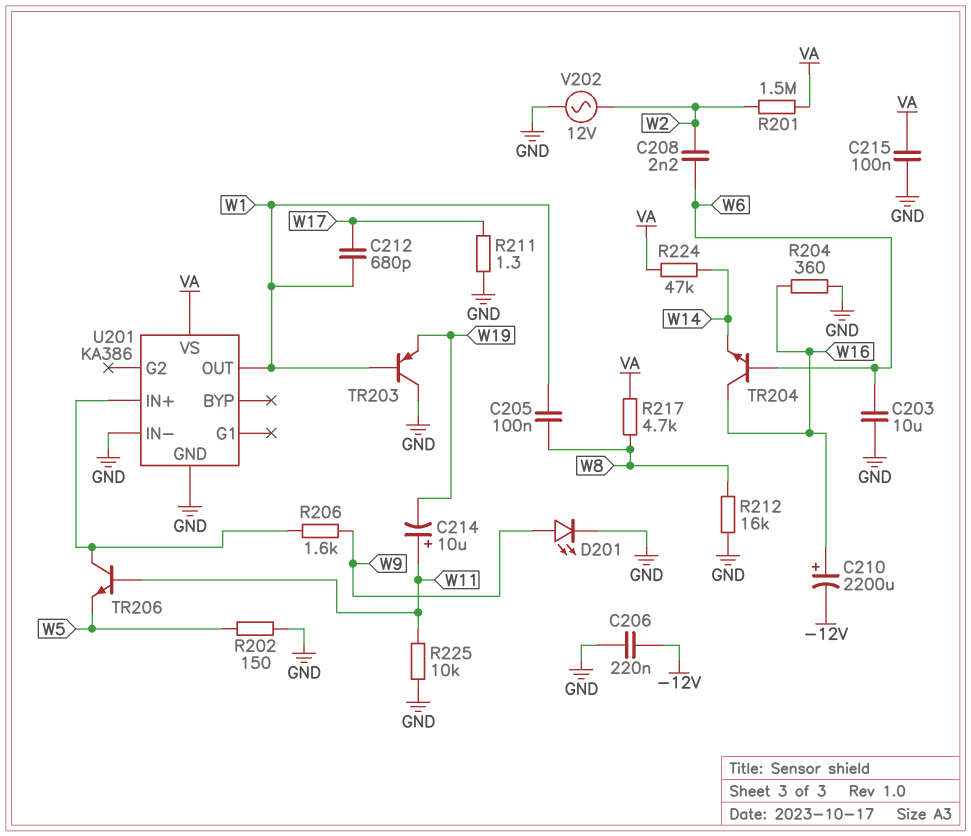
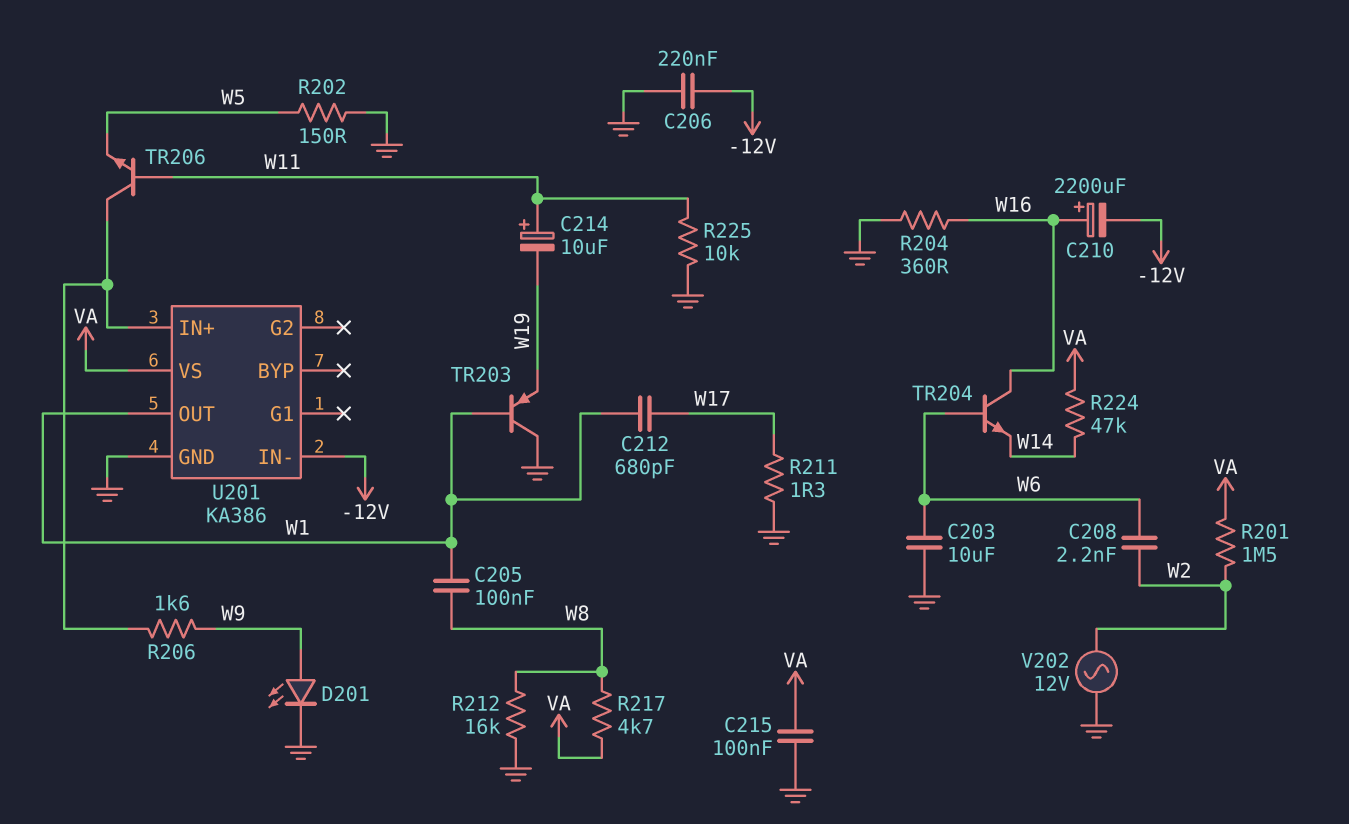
U201 pin IN-: GND -> -12V

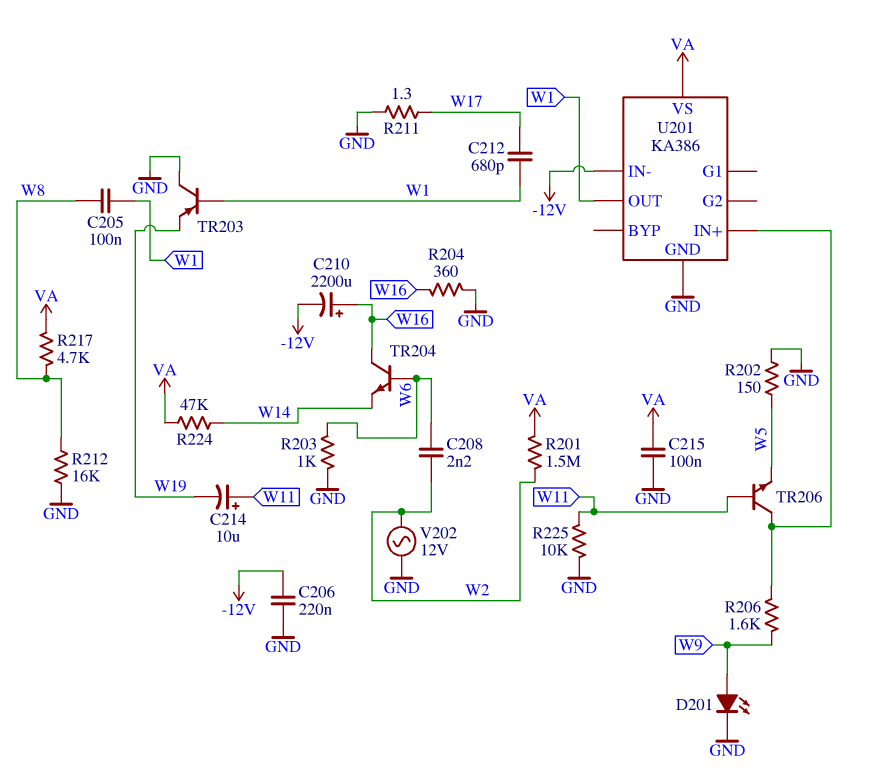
C203: 10uF (GND, W6) -> none
R203: none -> 1k (GND, W6)

